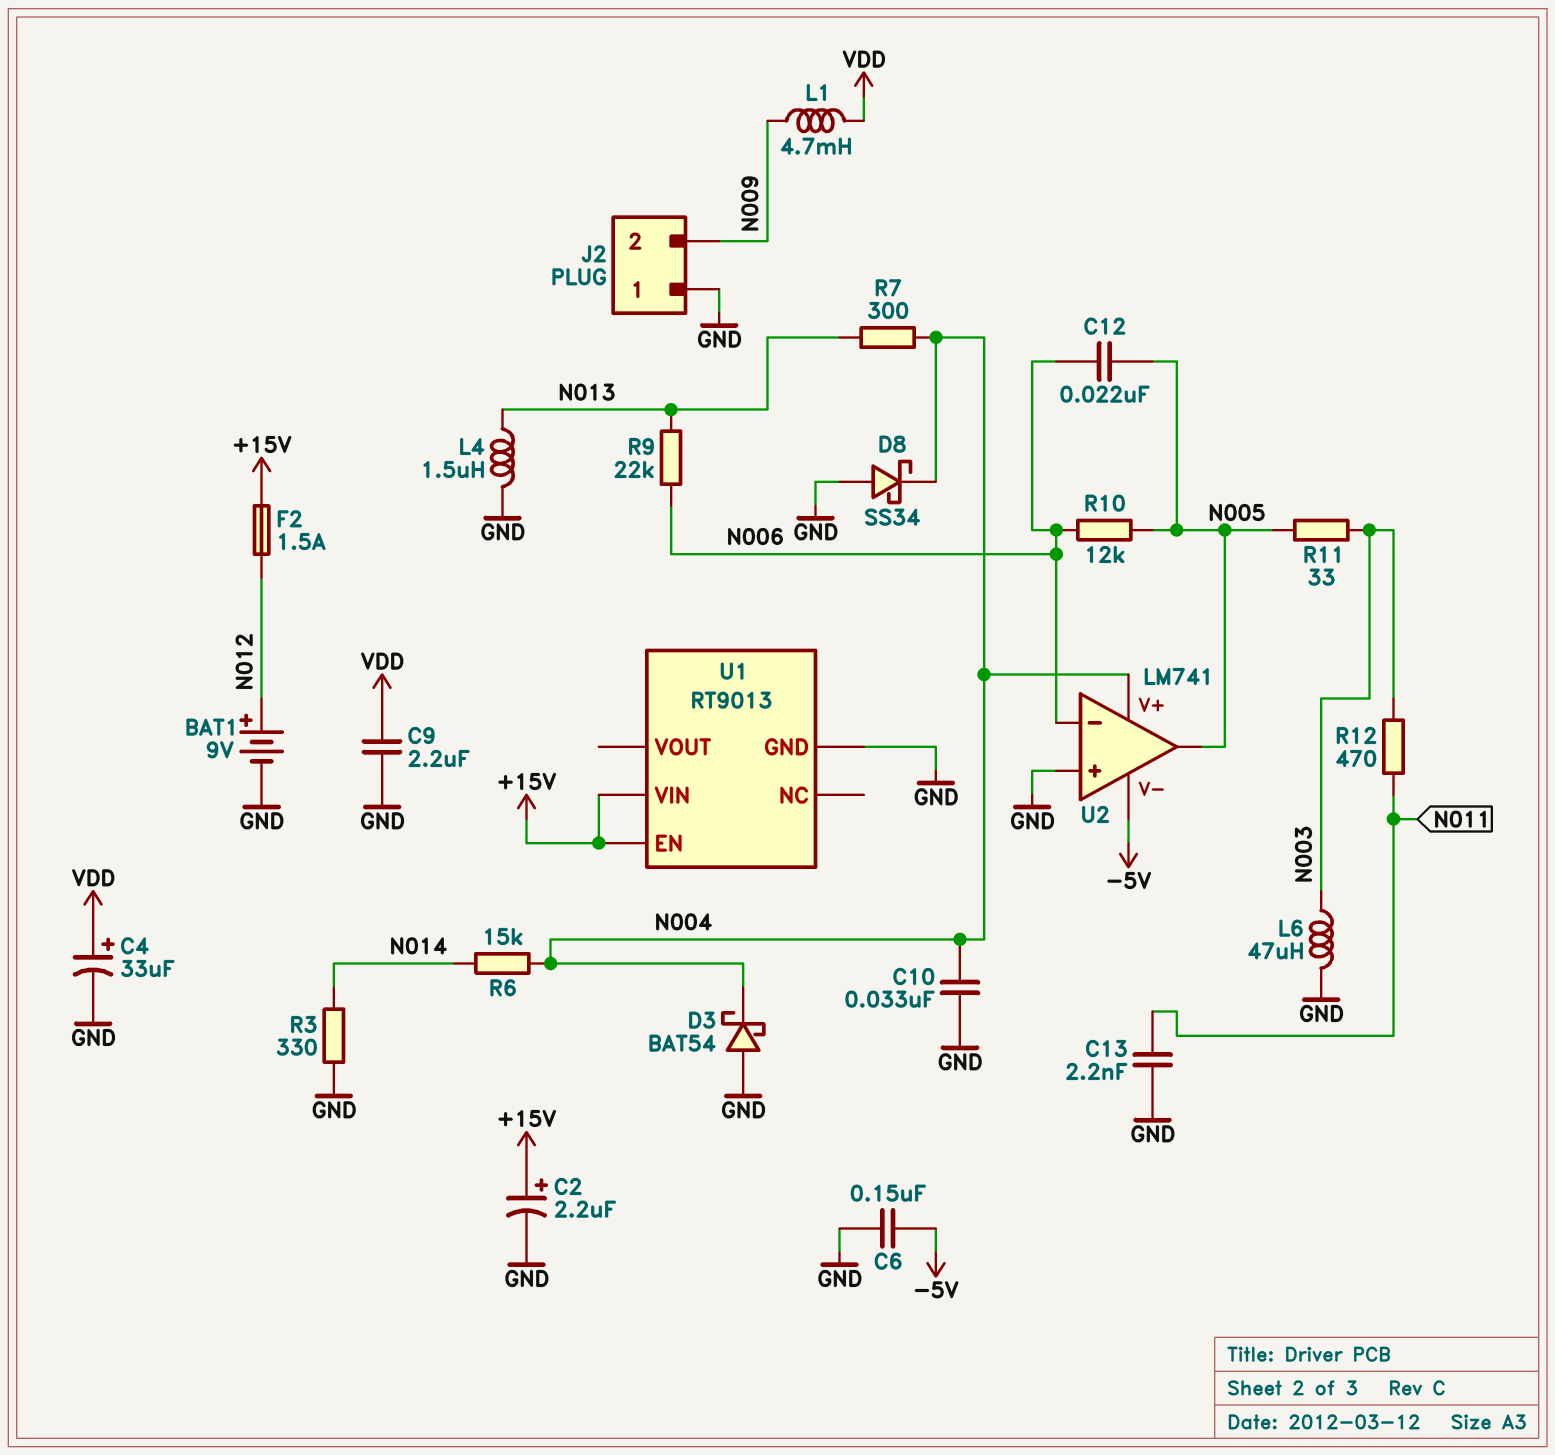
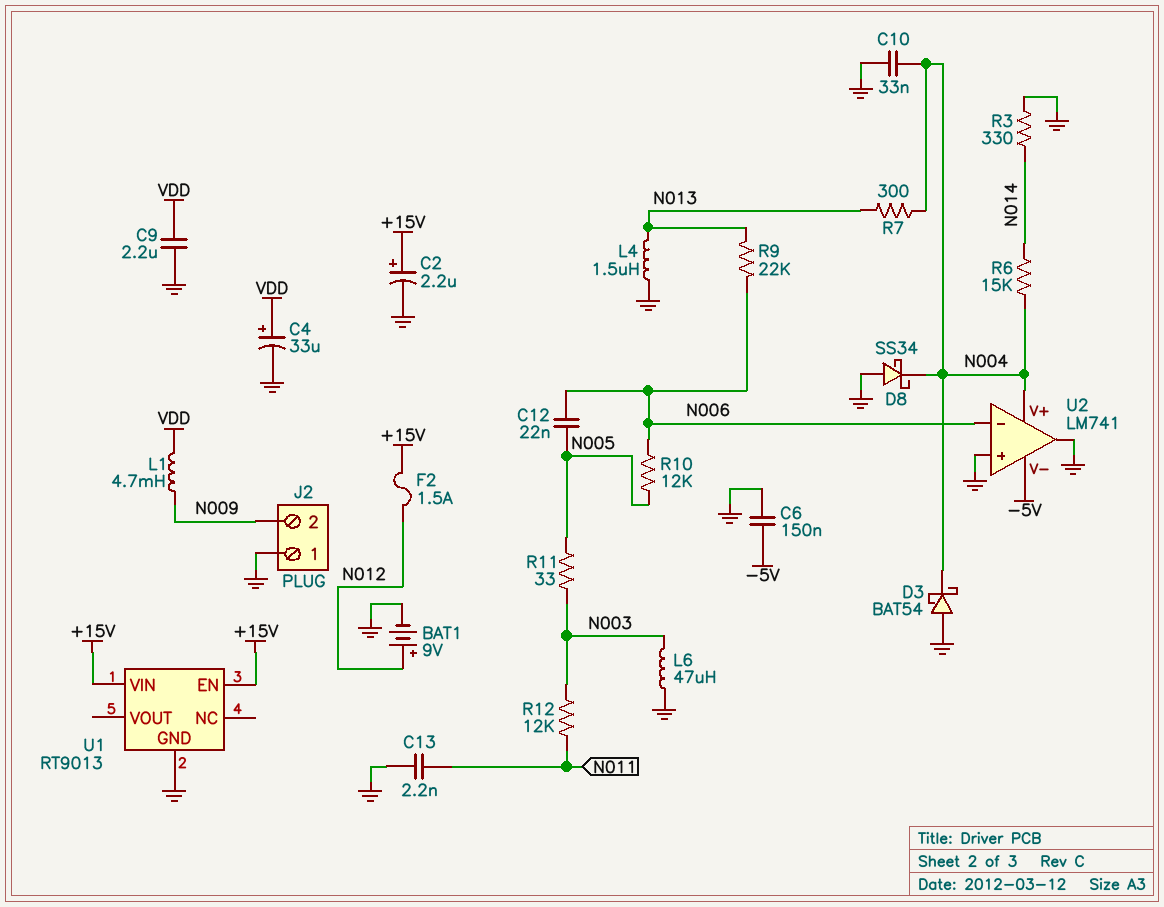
R12: 470 (N003, N011) -> 12k (N003, N011)
U2 pin out: N005 -> GND

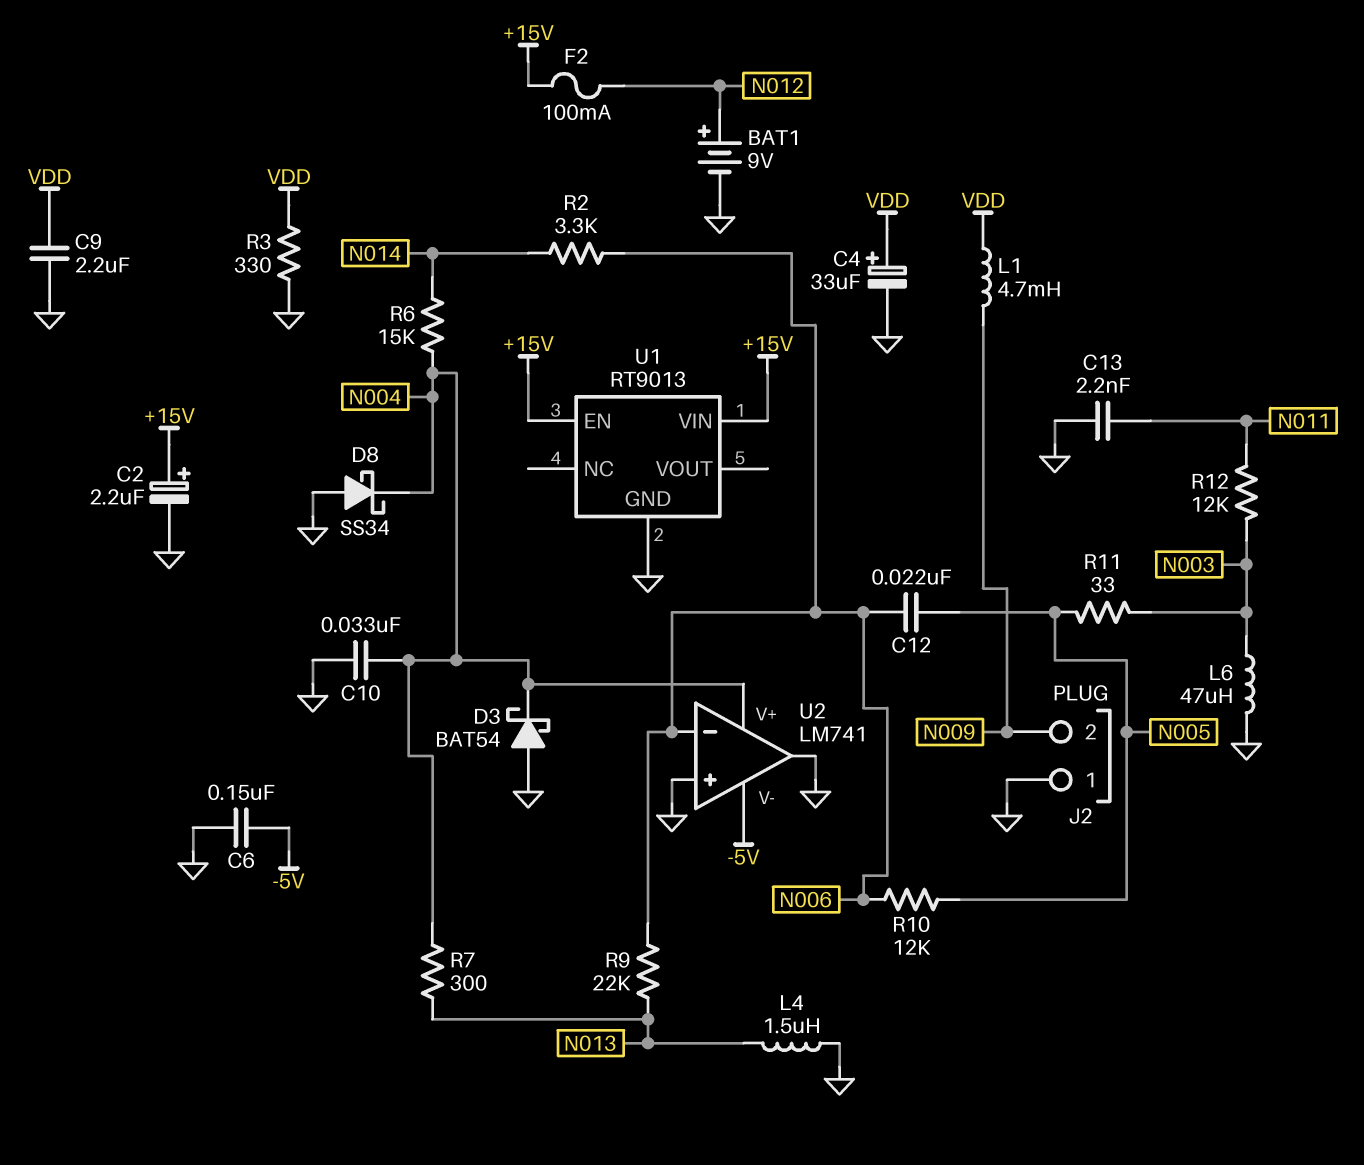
F2: 1.5A (+15V, N012) -> 100mA (+15V, N012)
R2: none -> 3.3k (N006, N014)
R3: 330 (GND, N014) -> 330 (GND, VDD)

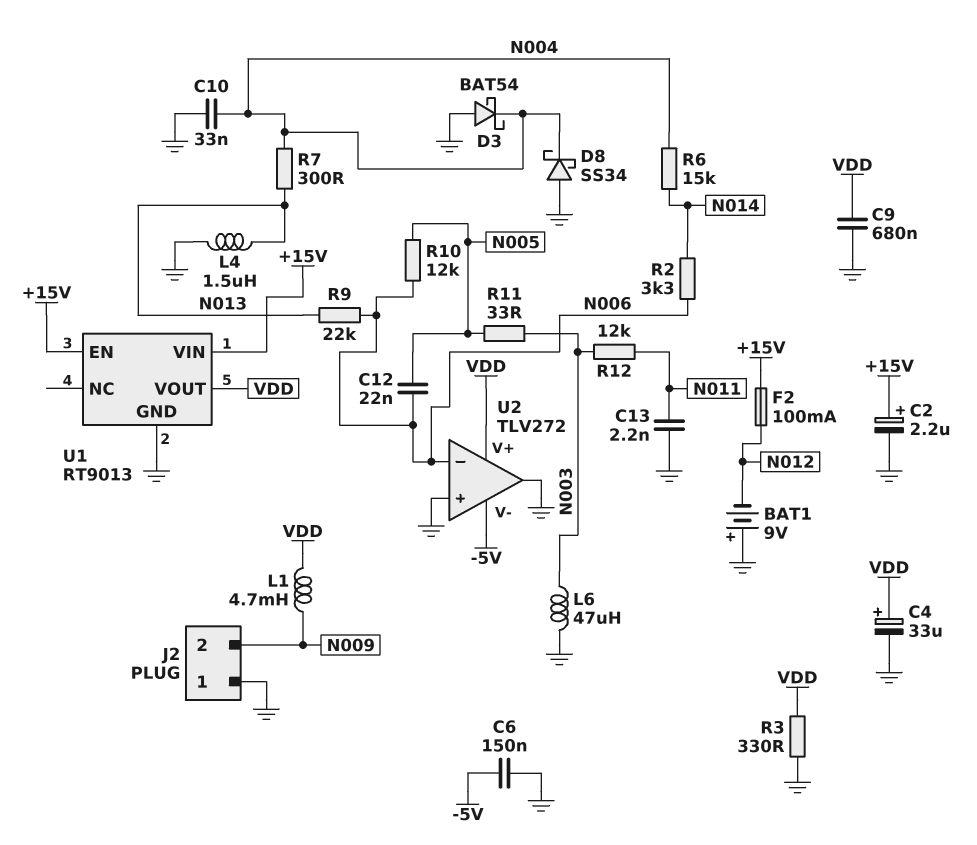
BAT1: 9V (plus N012, minus GND) -> 9V (plus GND, minus N012)
C9: 2.2uF (GND, VDD) -> 680nF (GND, VDD)
U1 pin VOUT: none -> VDD
U2: LM741 -> TLV272
U2 pin V+: N004 -> VDD

